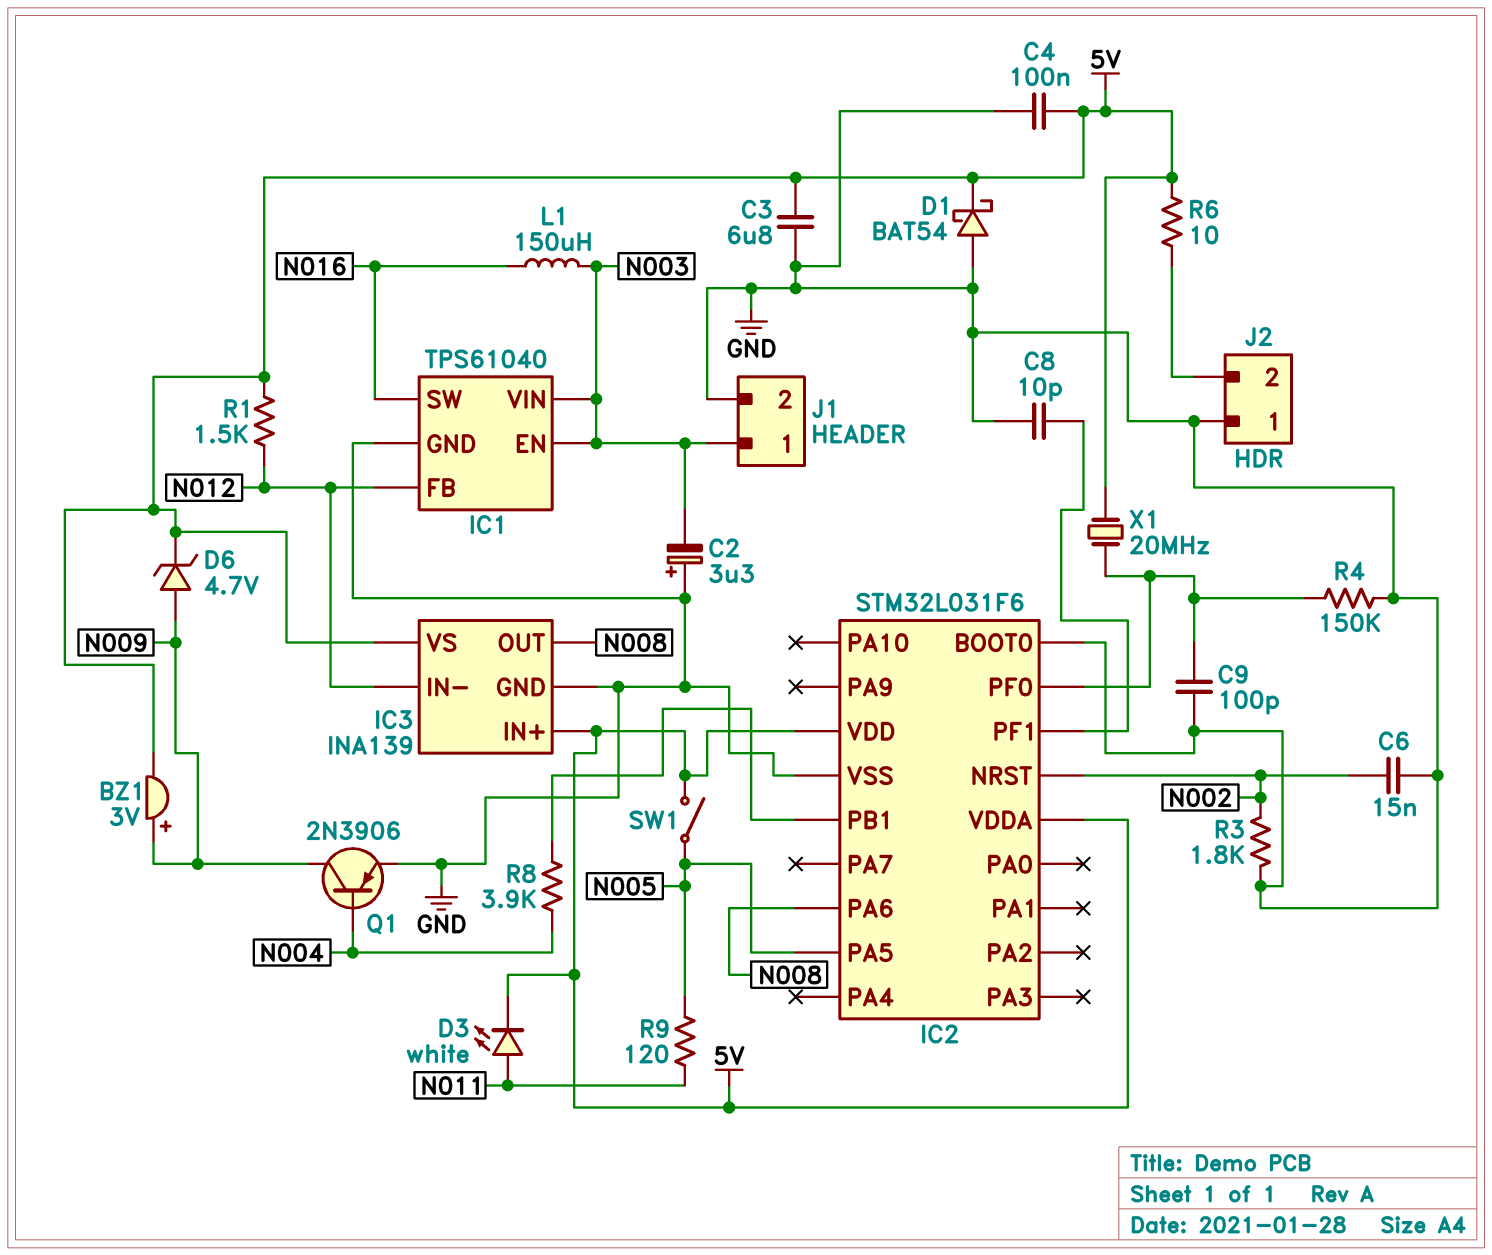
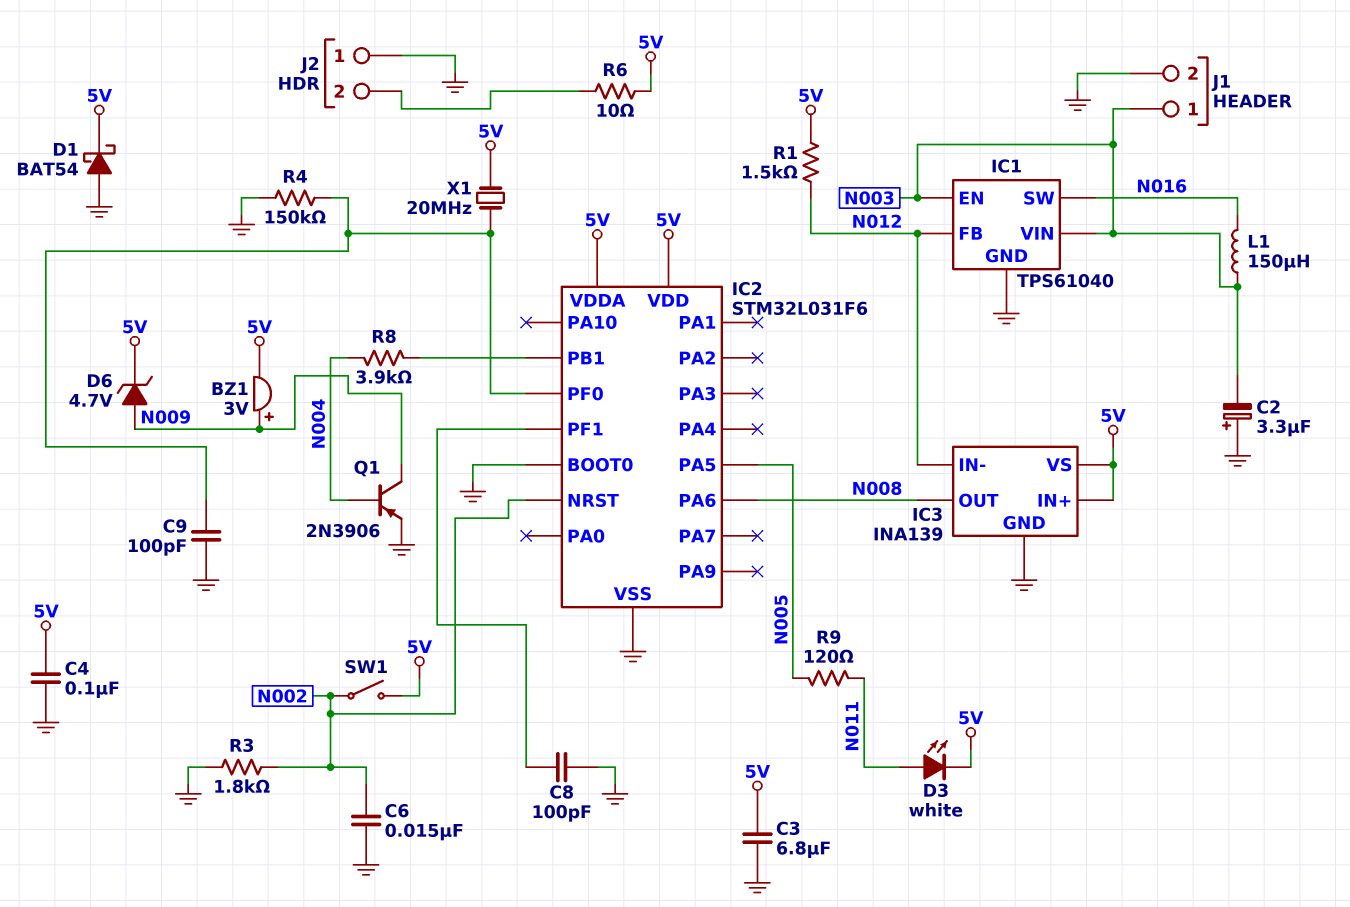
C8: 10pF (GND, IC2/PF1) -> 100pF (GND, IC2/PF1)
SW1: switch (5V, N005) -> switch (5V, N002)

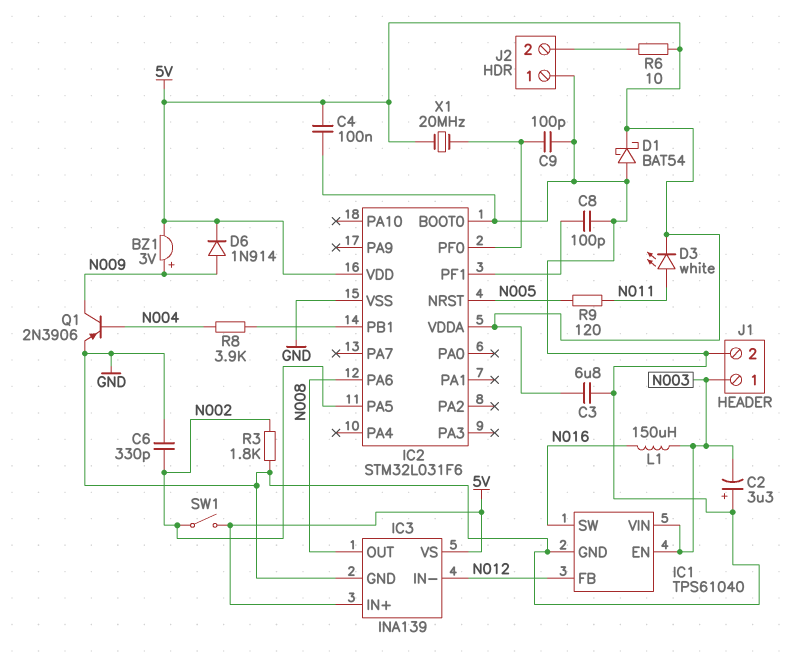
C6: 15nF (GND, N002) -> 330pF (GND, N002)
D6: zener 4.7V (A N009, K 5V) -> diode 1N914 (A N009, K 5V)
IC2 pin NRST: N002 -> N005
IC2 pin PA5: N005 -> N002
R1: 1.5k (5V, N012) -> none
R4: 150k (GND, IC2/PF0) -> none

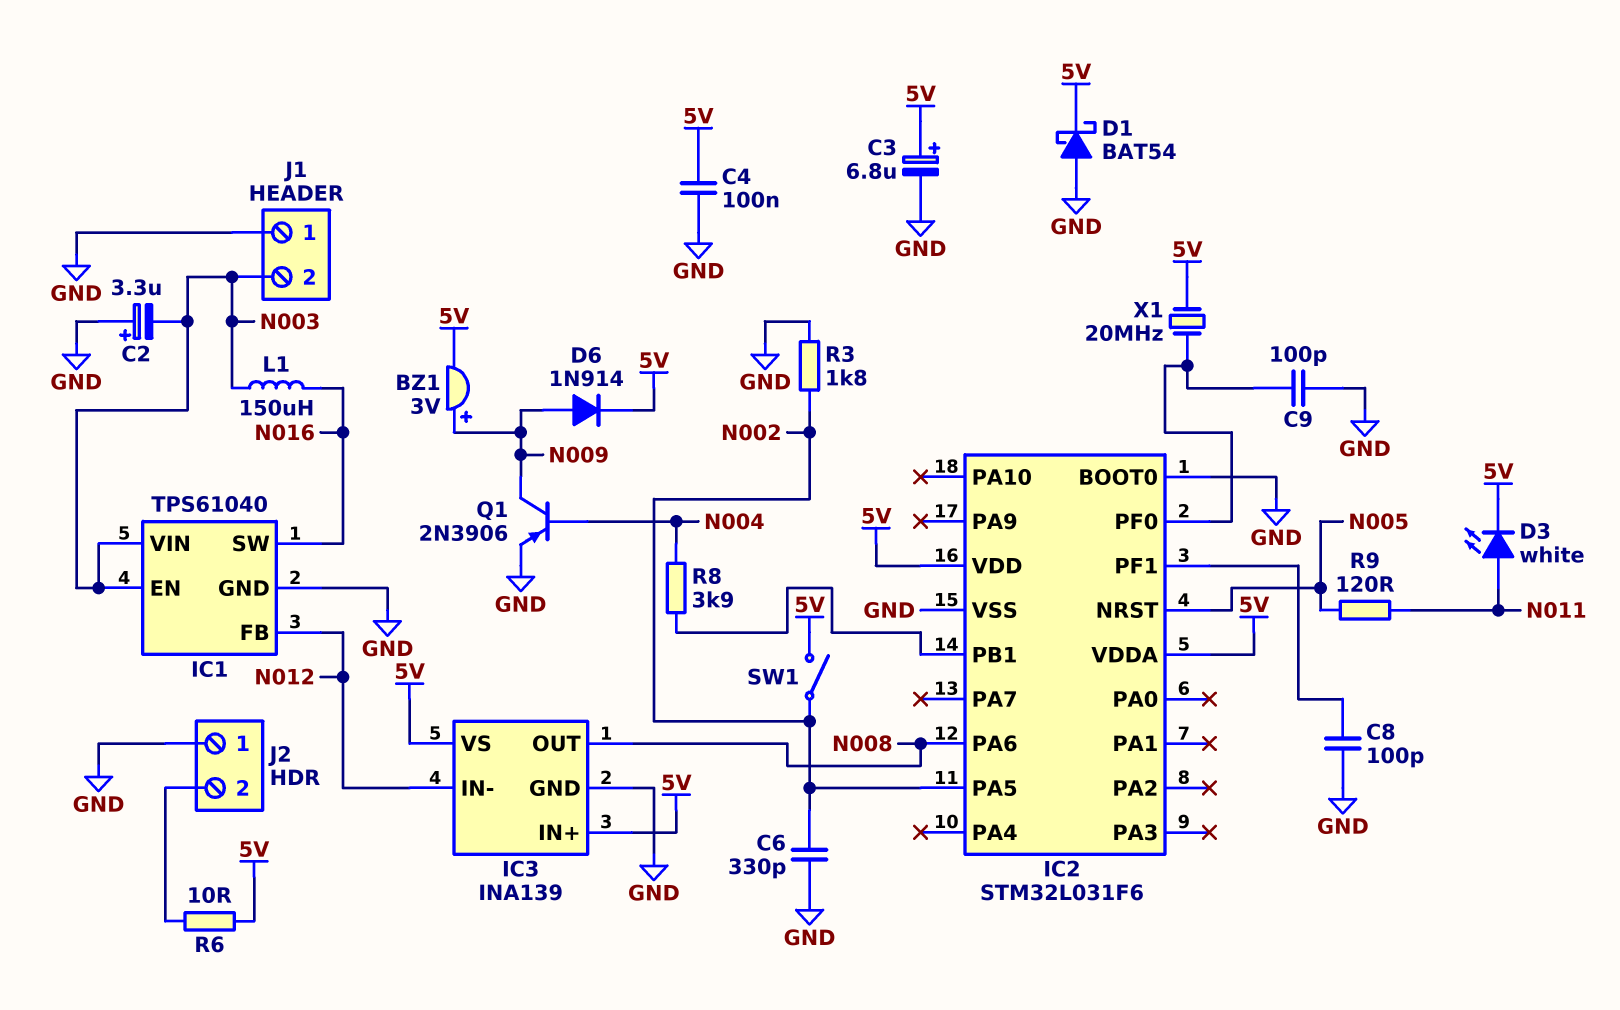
C3: 6.8uF (5V, GND) -> 6.8uF (plus 5V, minus GND)
J1 pin 1: N003 -> GND
J1 pin 2: GND -> N003

